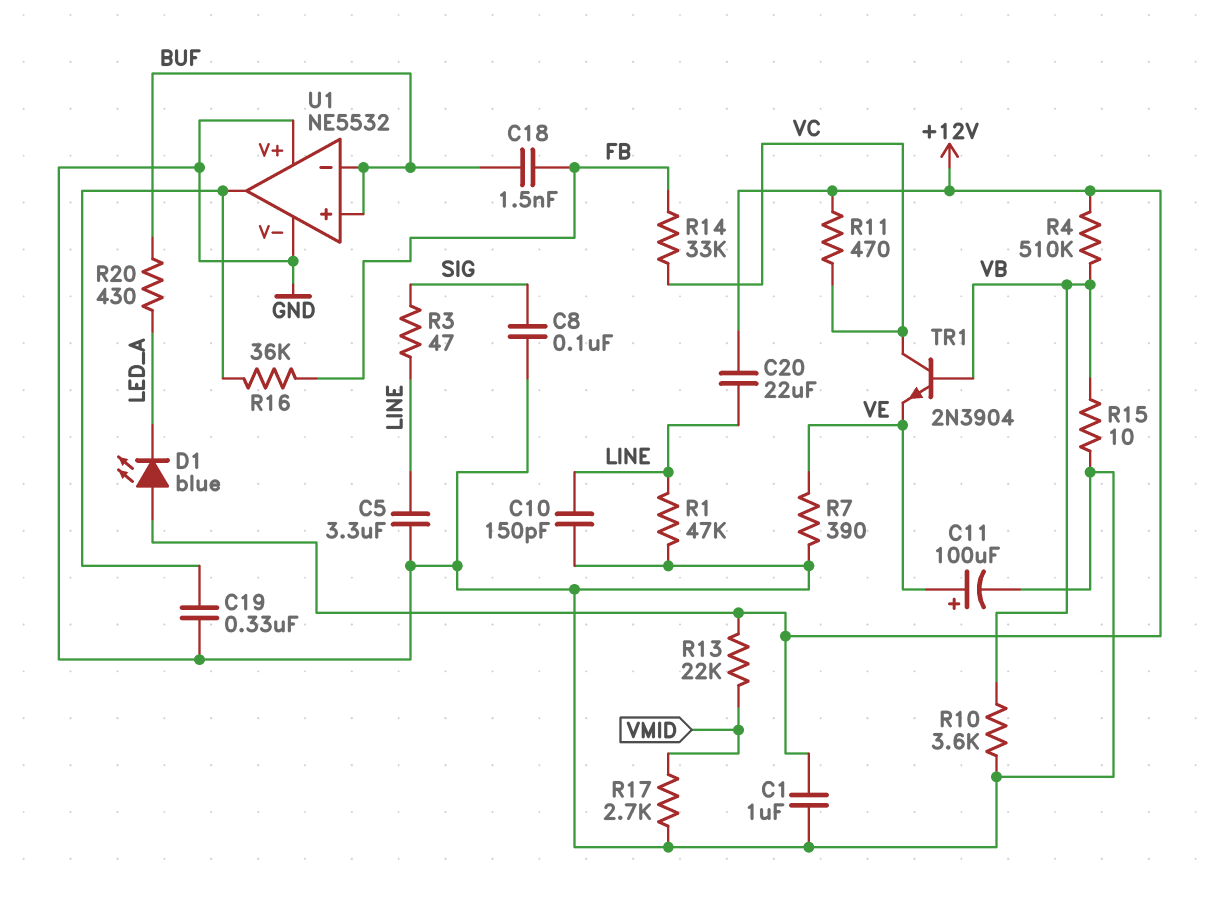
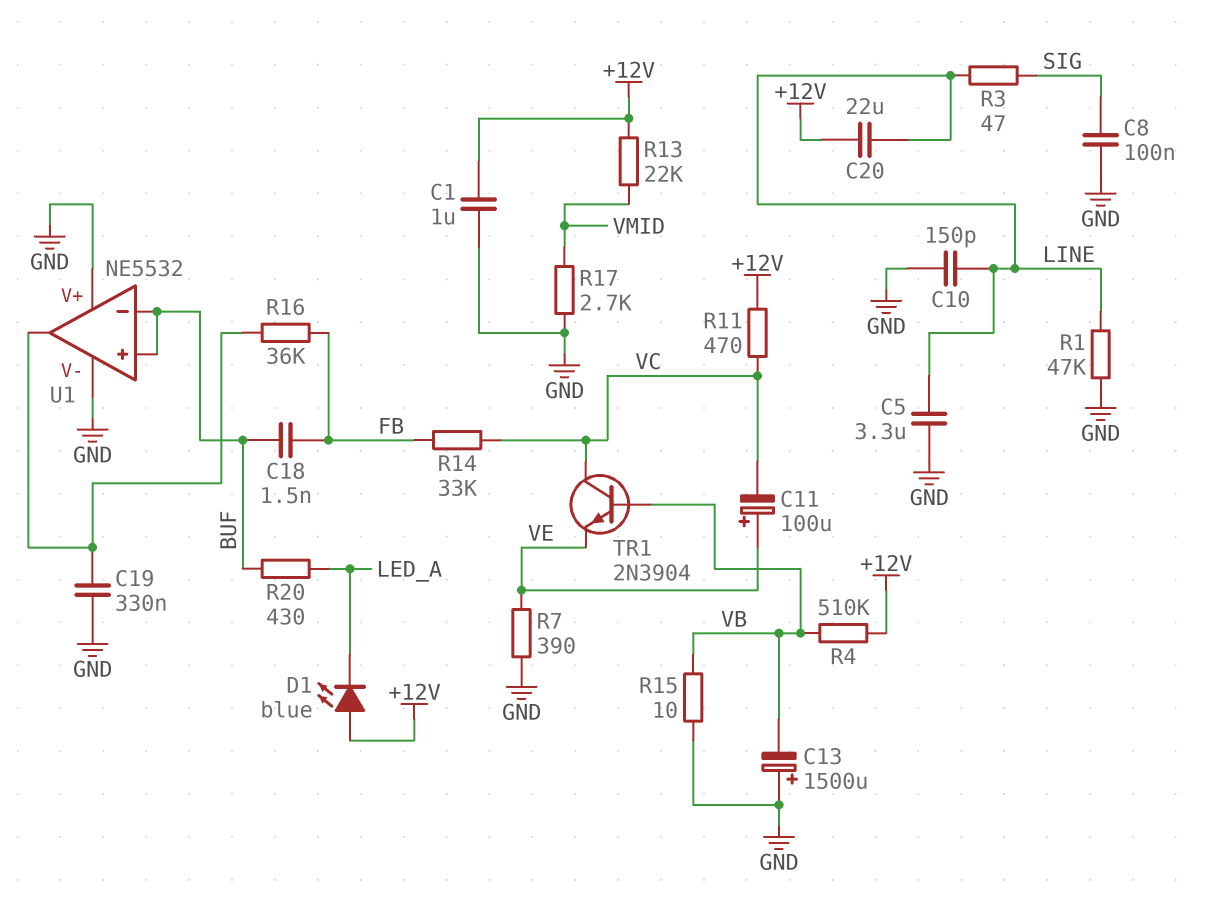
C11: 100uF (plus VE, minus GND) -> 100uF (plus VE, minus VC)
C13: none -> 1500uF (plus GND, minus VB)
R10: 3.6k (GND, VB) -> none

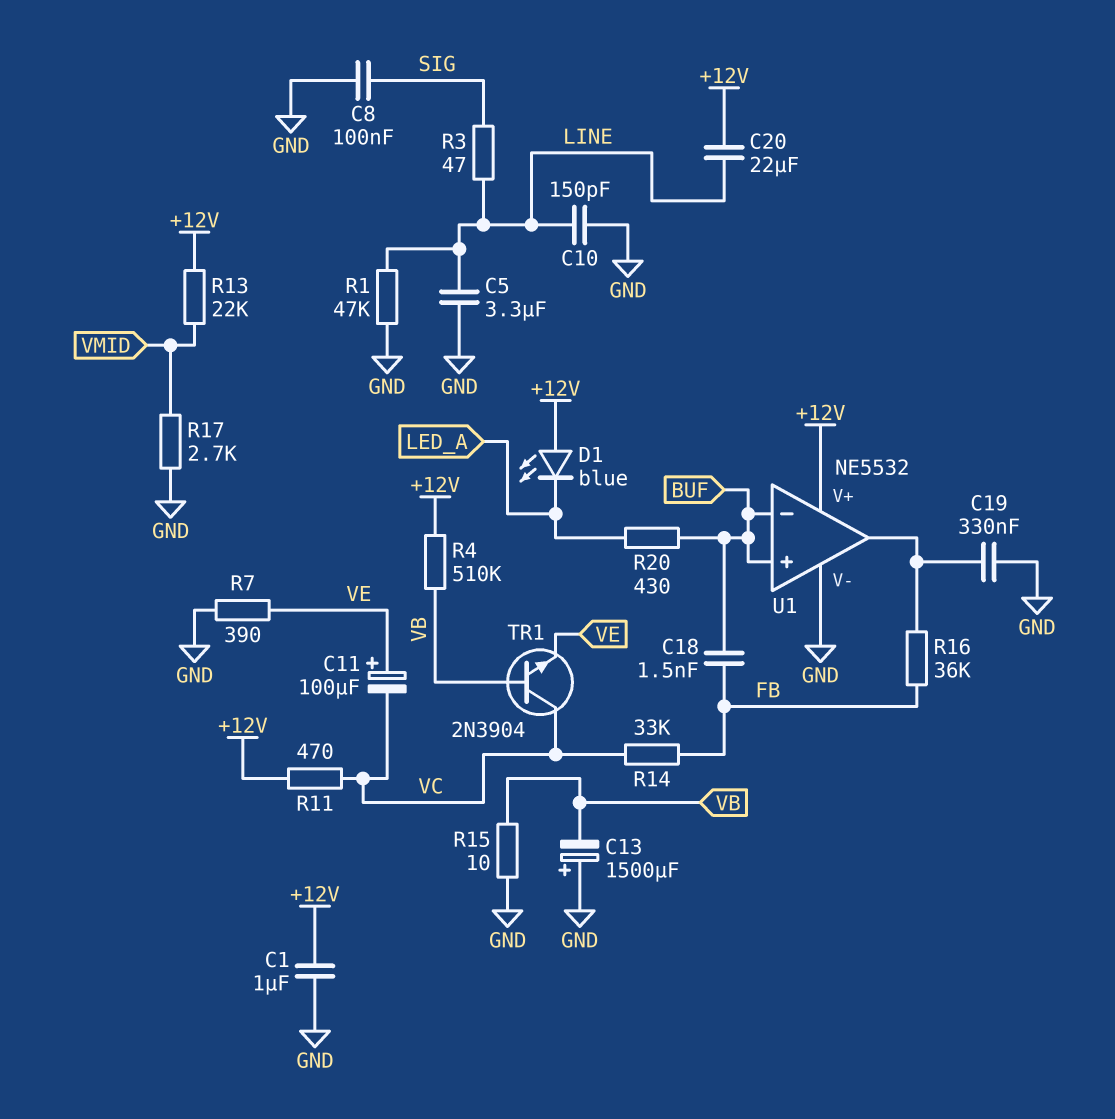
U1 pin V+: GND -> +12V

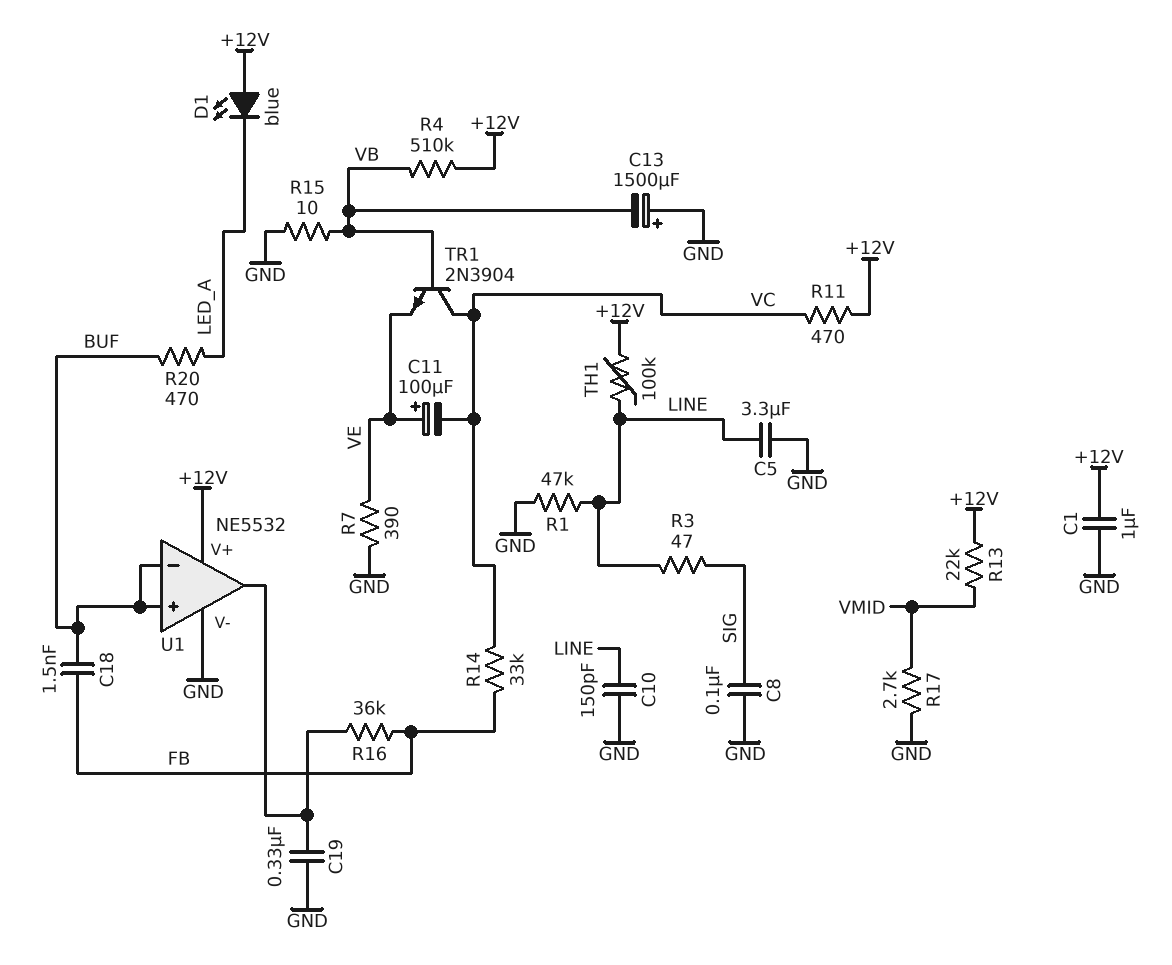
C20: 22uF (+12V, LINE) -> none
R20: 430 (BUF, LED_A) -> 470 (BUF, LED_A)
TH1: none -> 100k (+12V, LINE)

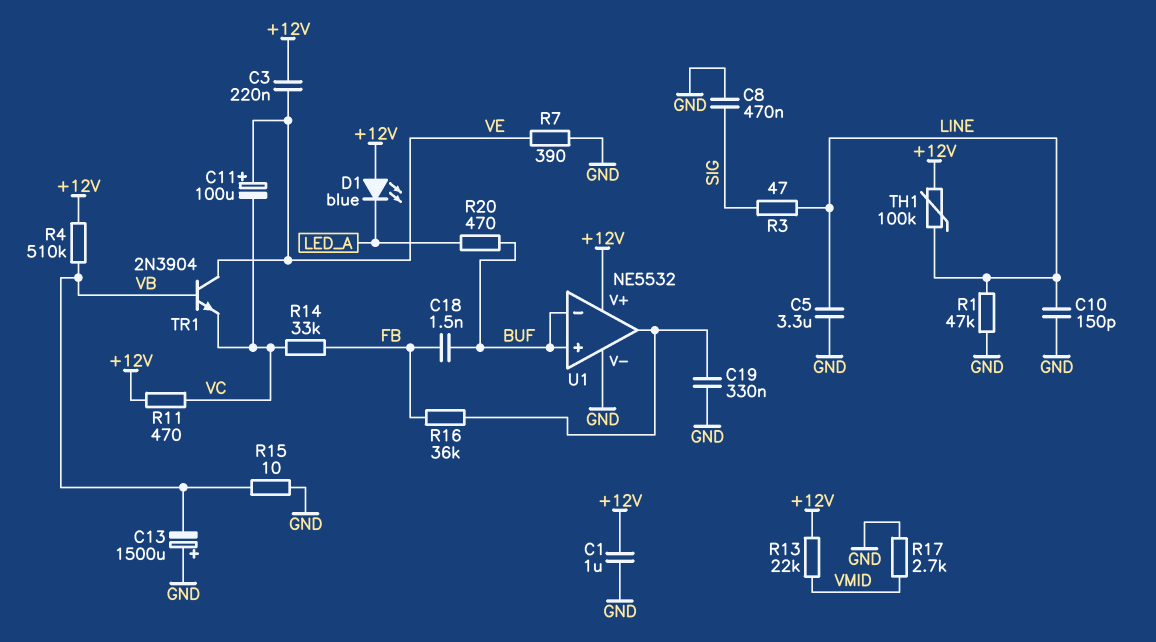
C3: none -> 220nF (+12V, VE)
C8: 100nF (GND, SIG) -> 470nF (GND, SIG)
TR1: NPN 2N3904 (B VB, C VC, E VE) -> NPN 2N3904 (B VB, C VE, E VC)

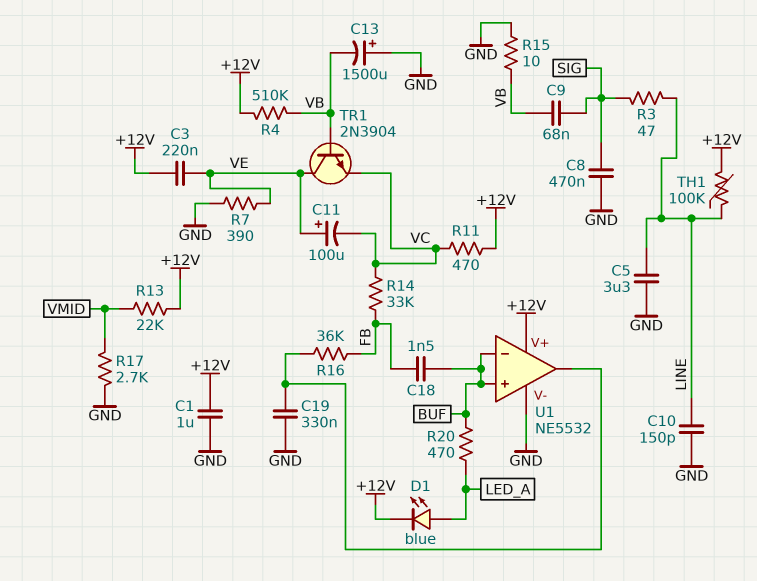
C9: none -> 68nF (SIG, VB)
D1: LED blue (A +12V, K LED_A) -> LED blue (A LED_A, K +12V)
R1: 47k (GND, LINE) -> none

